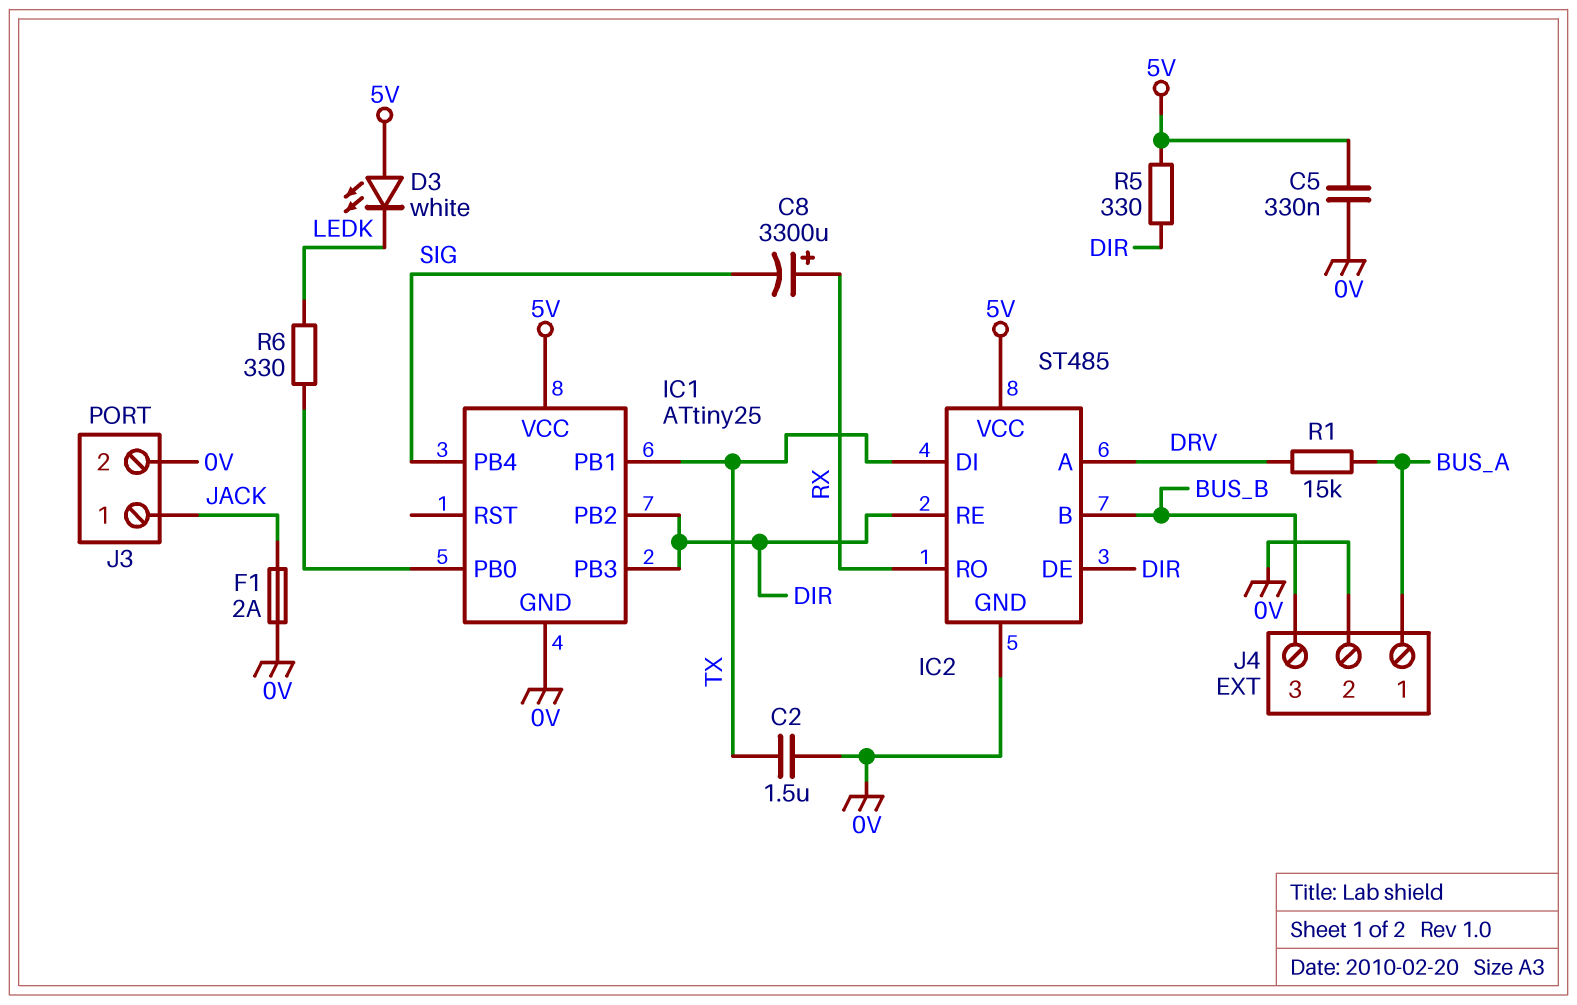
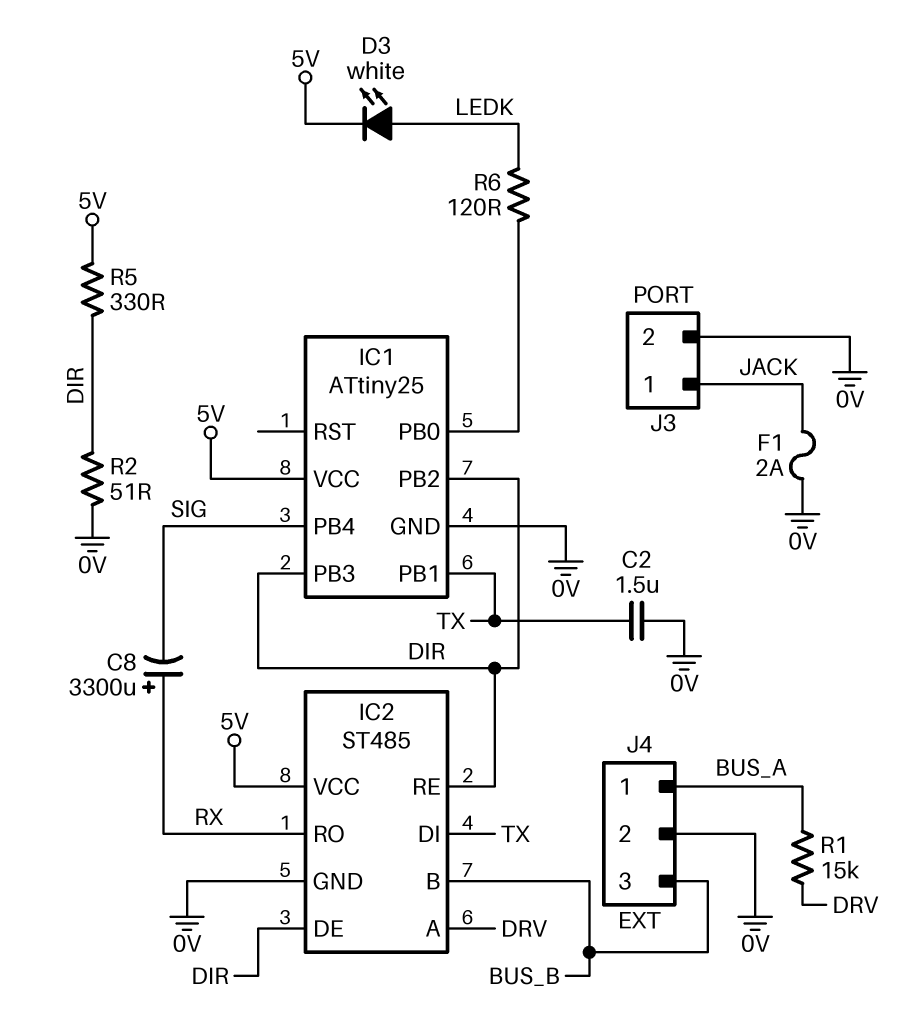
C5: 330nF (0V, 5V) -> none
D3: LED white (A 5V, K LEDK) -> LED white (A LEDK, K 5V)
R2: none -> 51 (0V, DIR)
R6: 330 (IC1/PB0, LEDK) -> 120 (IC1/PB0, LEDK)

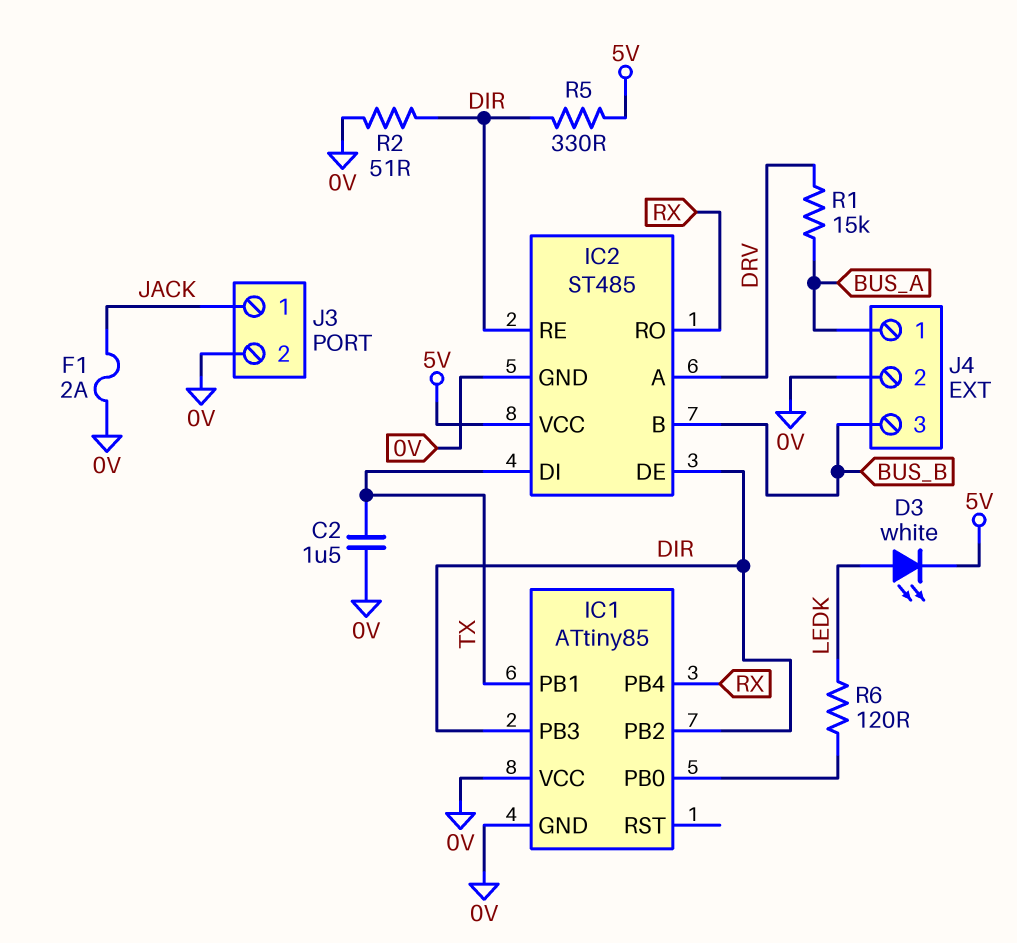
C8: 3300uF (plus RX, minus SIG) -> none
IC1: ATtiny25 -> ATtiny85
IC1 pin PB4: SIG -> RX
IC1 pin VCC: 5V -> 0V

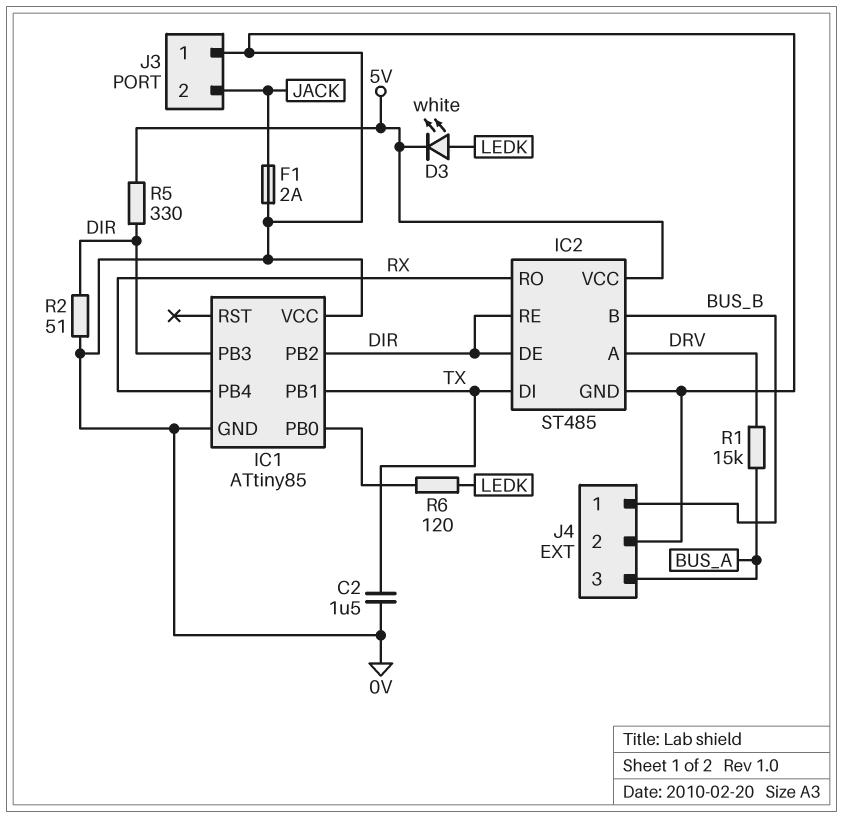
J3 pin 1: JACK -> 0V
J3 pin 2: 0V -> JACK
J4 pin 1: BUS_A -> BUS_B
J4 pin 3: BUS_B -> BUS_A

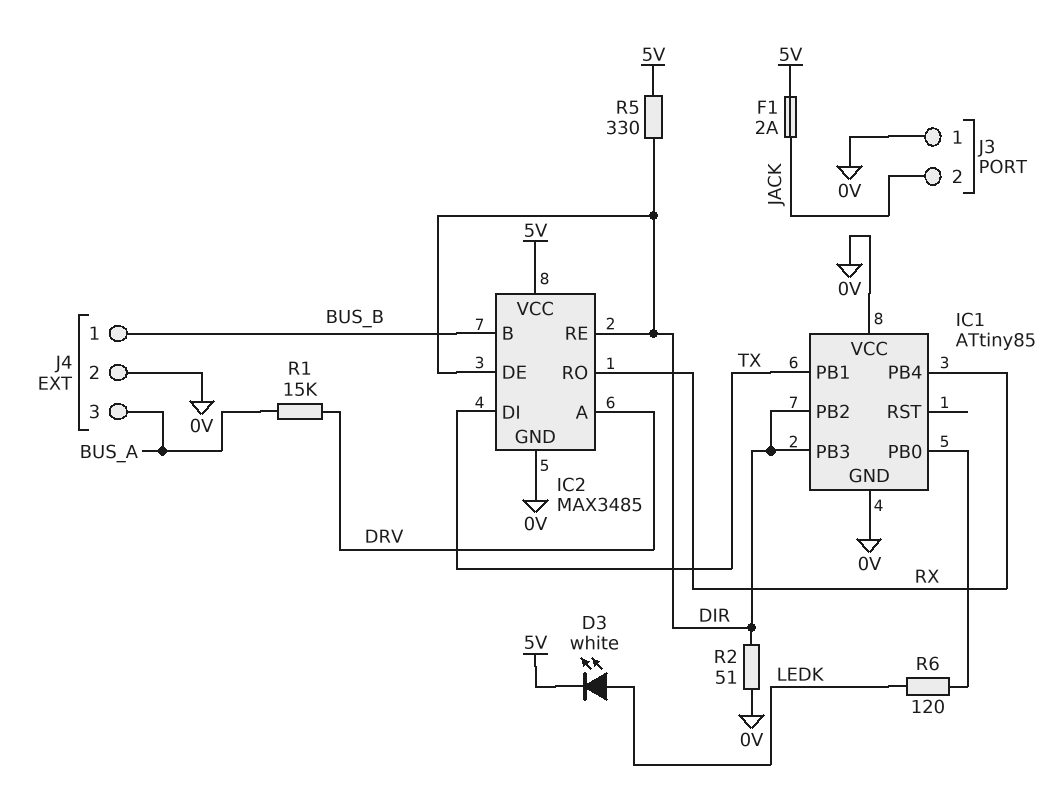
C2: 1.5uF (0V, TX) -> none
F1: 2A (0V, JACK) -> 2A (5V, JACK)
IC2: ST485 -> MAX3485

